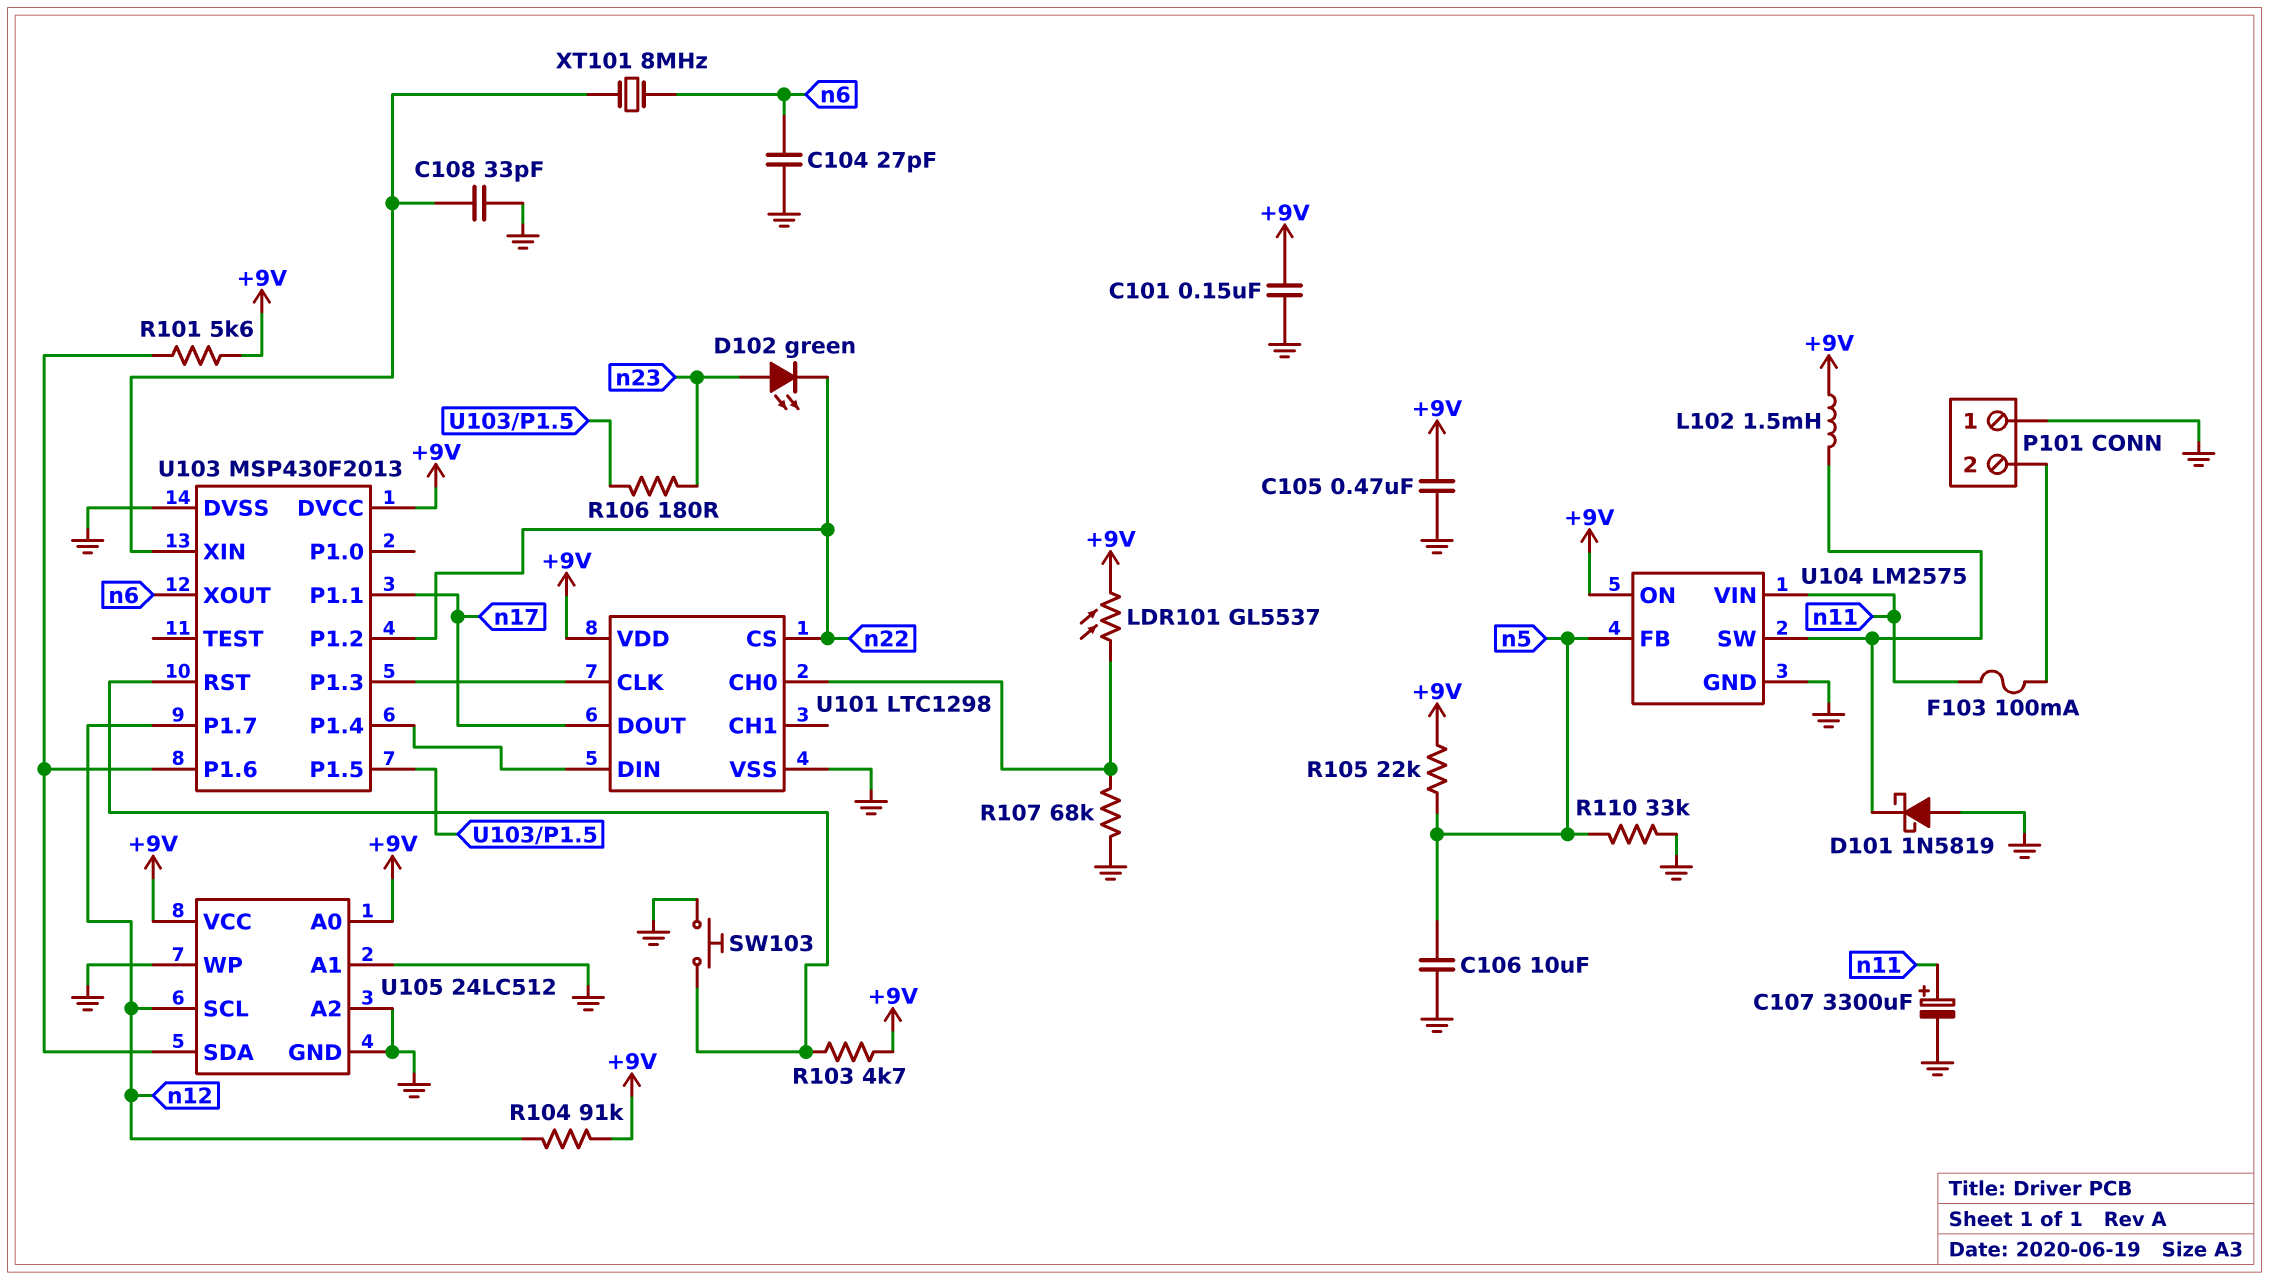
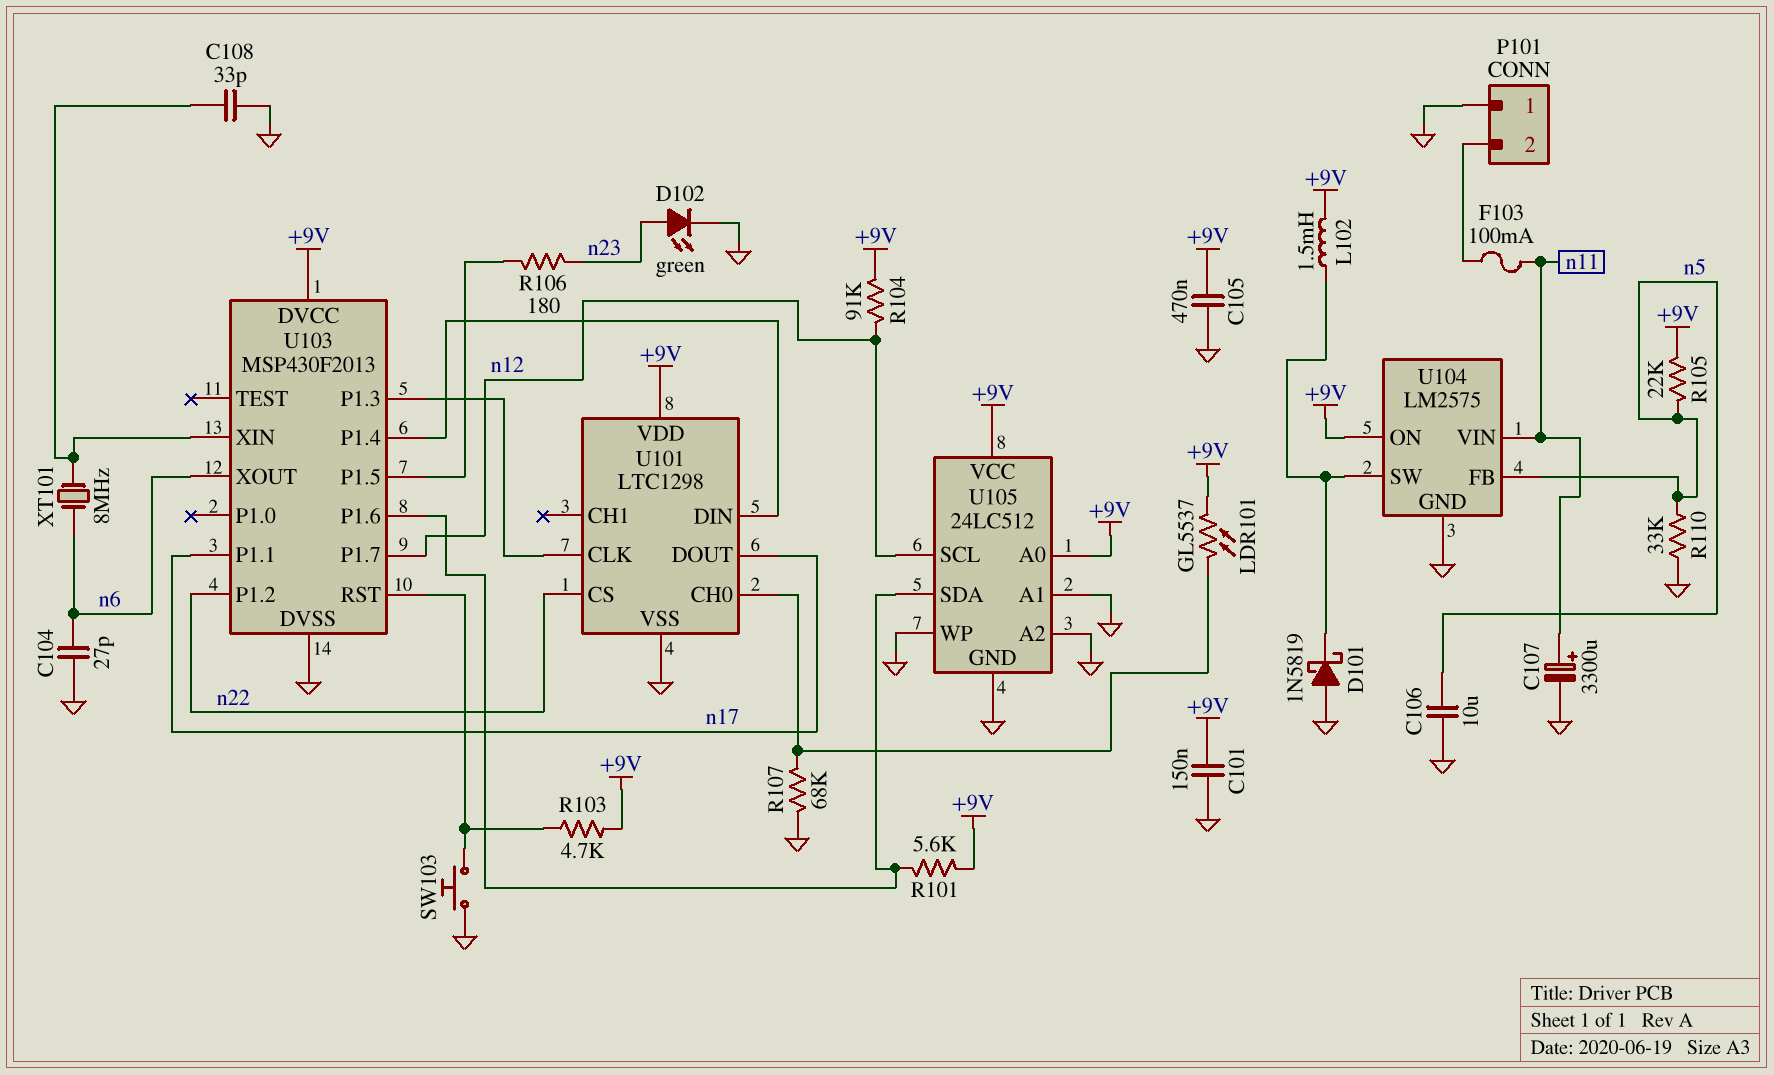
D102: LED green (A n23, K n22) -> LED green (A n23, K GND)

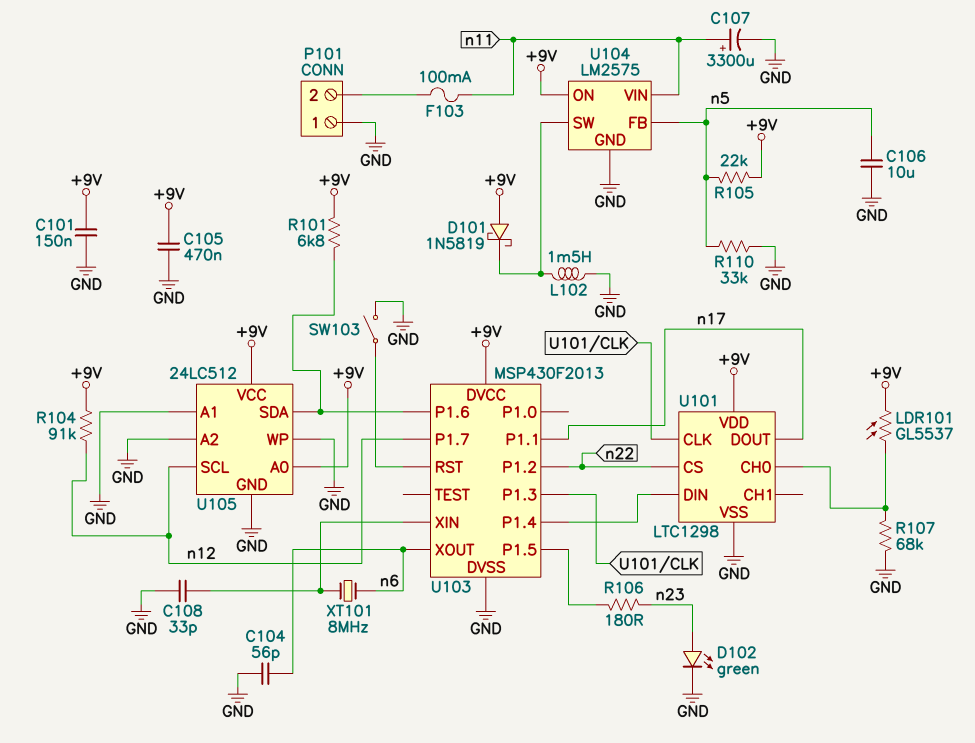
C104: 27pF (GND, n6) -> 56pF (GND, n6)
D101: schottky 1N5819 (A GND, K U104/SW) -> schottky 1N5819 (A +9V, K U104/SW)
L102: 1.5mH (+9V, U104/SW) -> 1.5mH (GND, U104/SW)
R101: 5.6k (+9V, U103/P1.6) -> 6.8k (+9V, U103/P1.6)
R103: 4.7k (+9V, U103/RST) -> none
SW103: button (GND, U103/RST) -> switch (GND, U103/RST)

